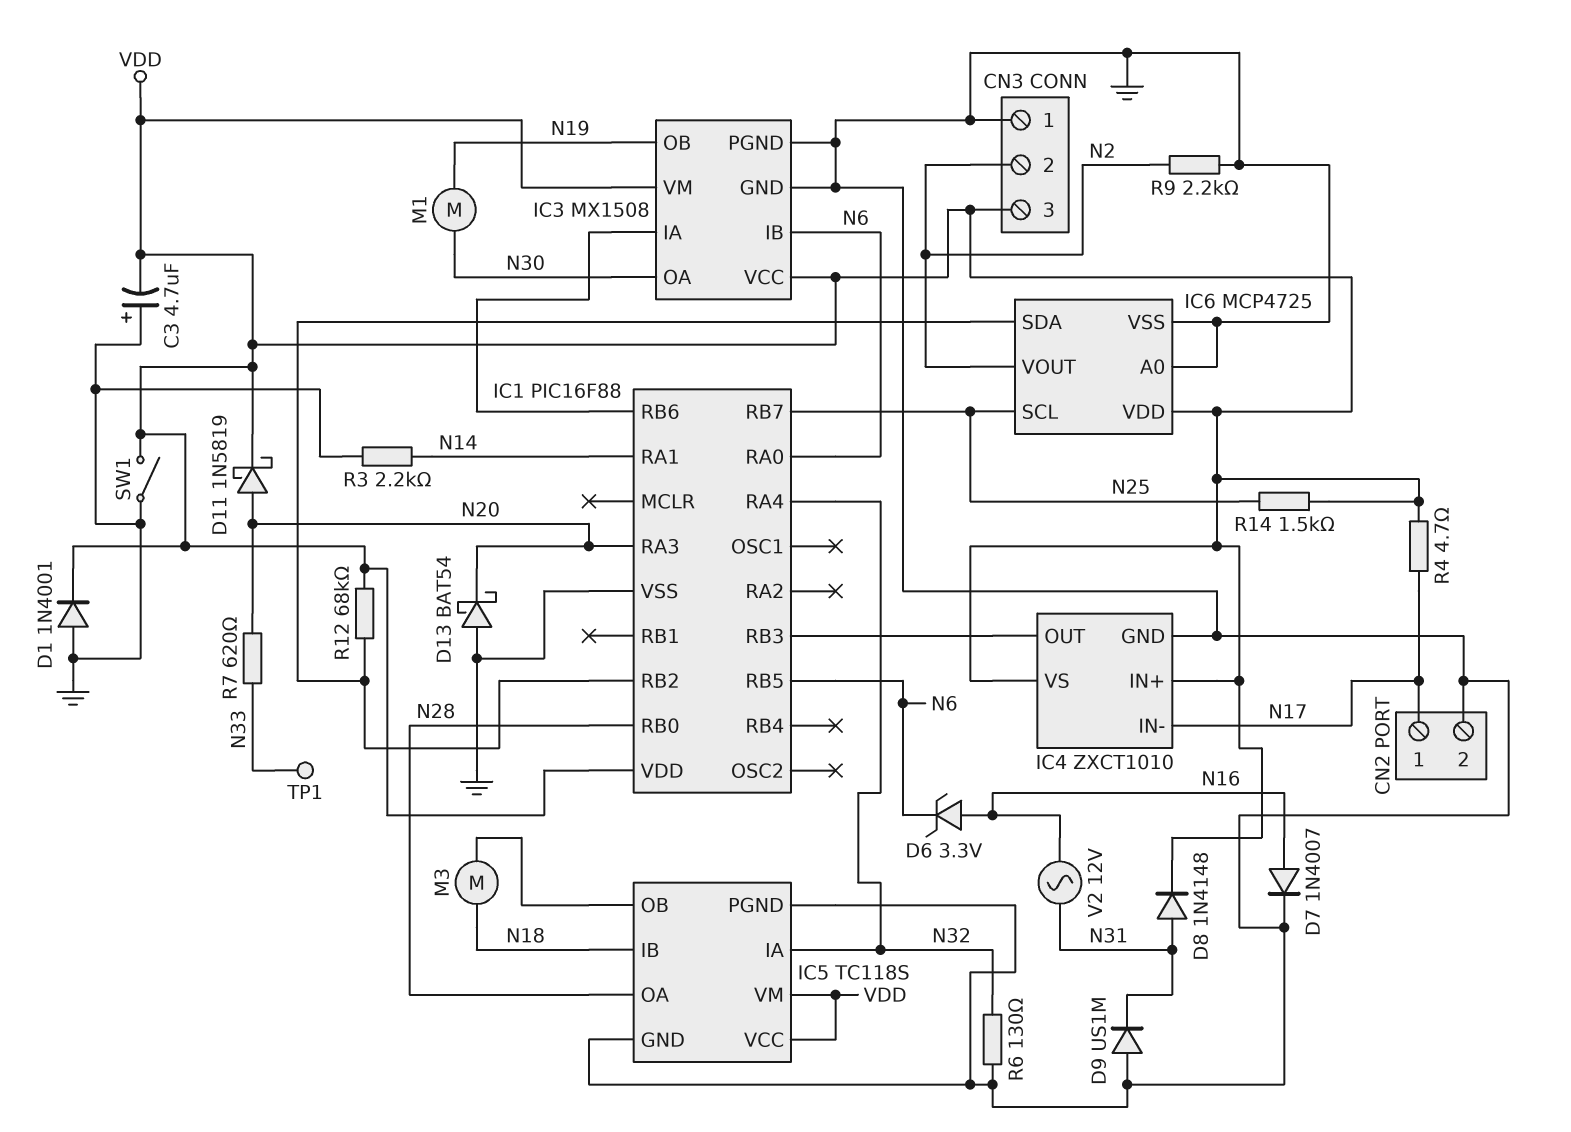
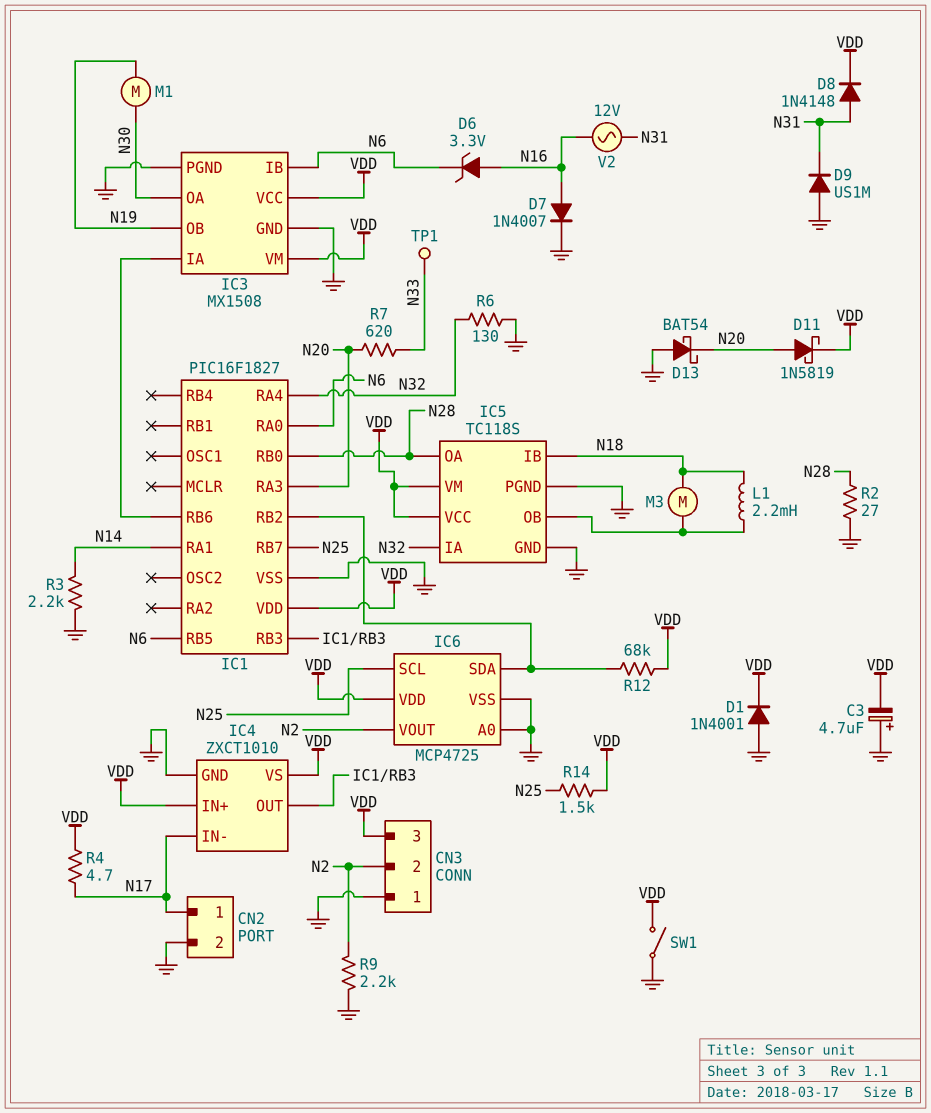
IC1: PIC16F88 -> PIC16F1827
L1: none -> 2.2mH (IC5/OB, N18)
R2: none -> 27 (GND, N28)

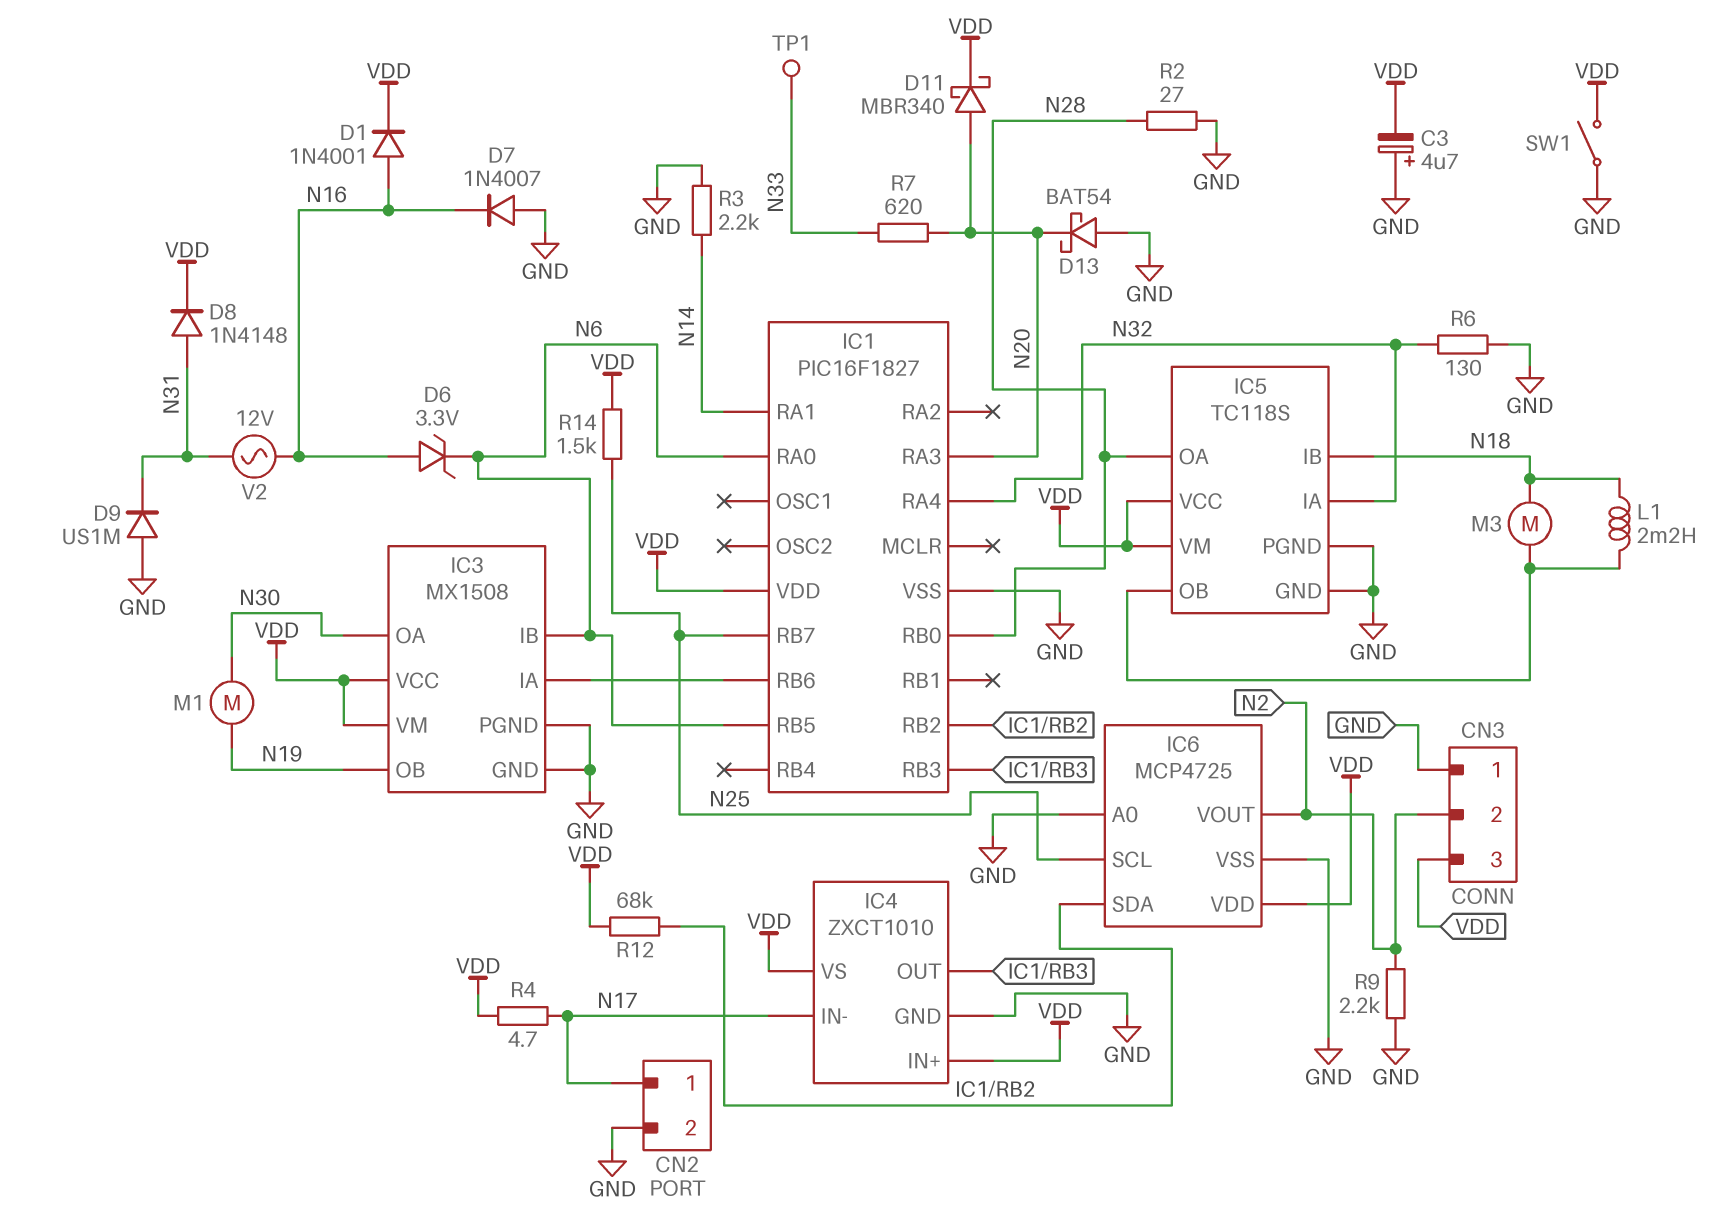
D1: diode 1N4001 (A GND, K VDD) -> diode 1N4001 (A N16, K VDD)
D7: diode 1N4007 (A N16, K GND) -> diode 1N4007 (A GND, K N16)
D11: schottky 1N5819 (A N20, K VDD) -> schottky MBR340 (A N20, K VDD)

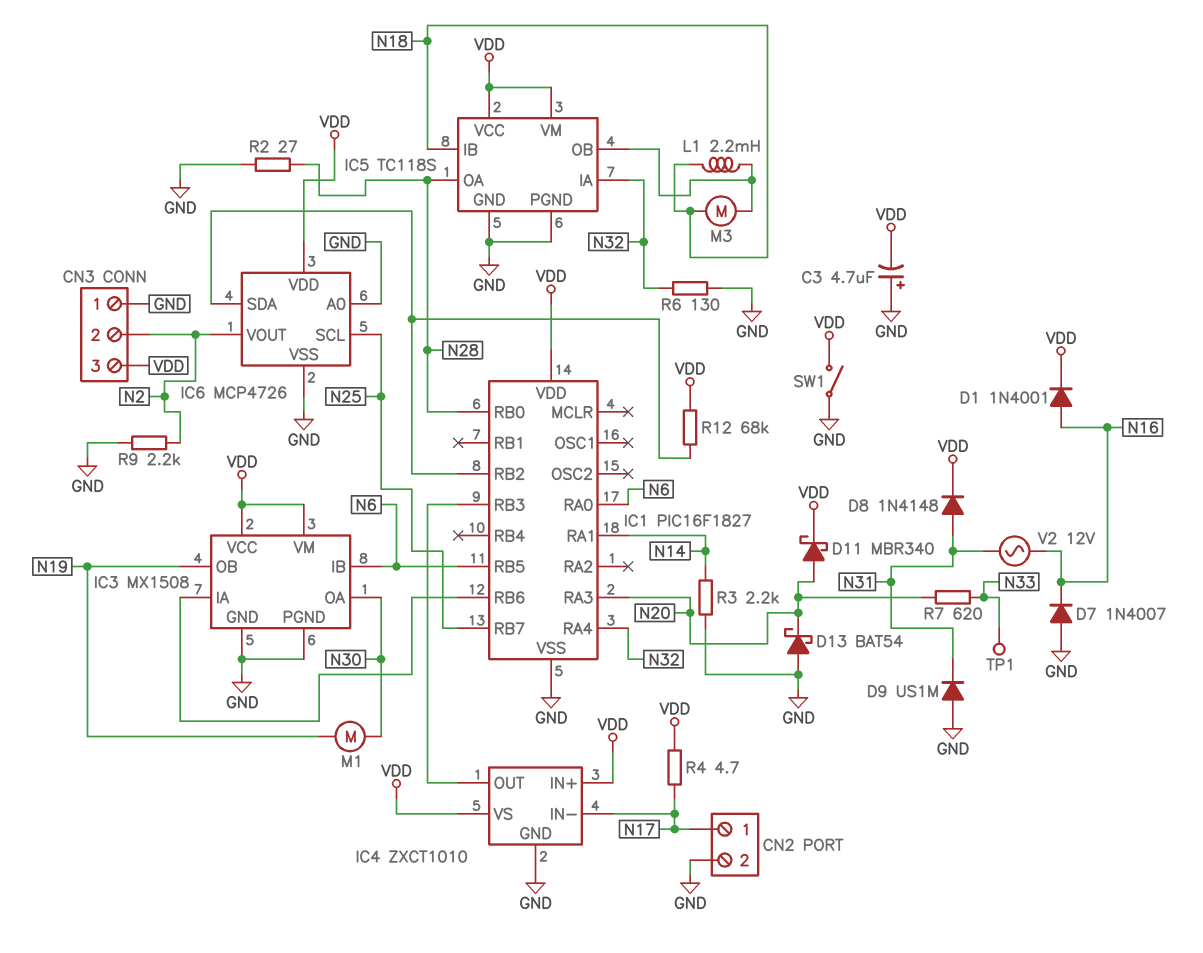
D6: zener 3.3V (A N16, K N6) -> none
IC6: MCP4725 -> MCP4726
R14: 1.5k (N25, VDD) -> none

